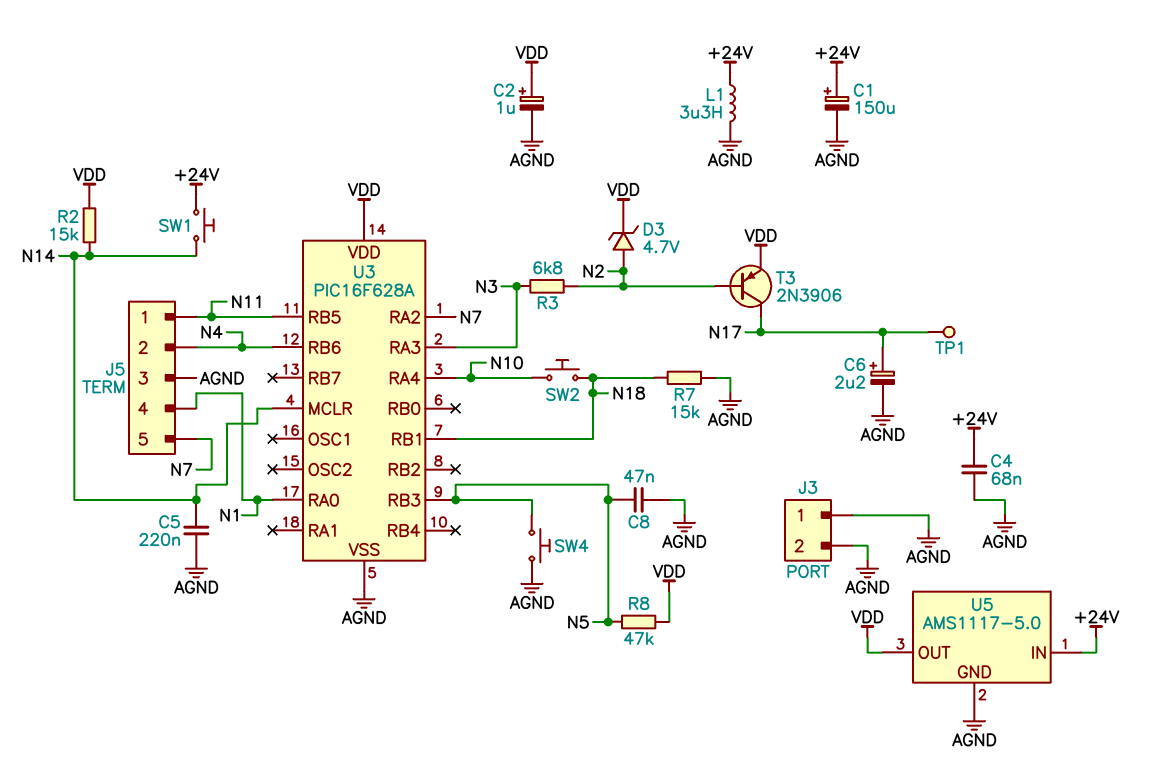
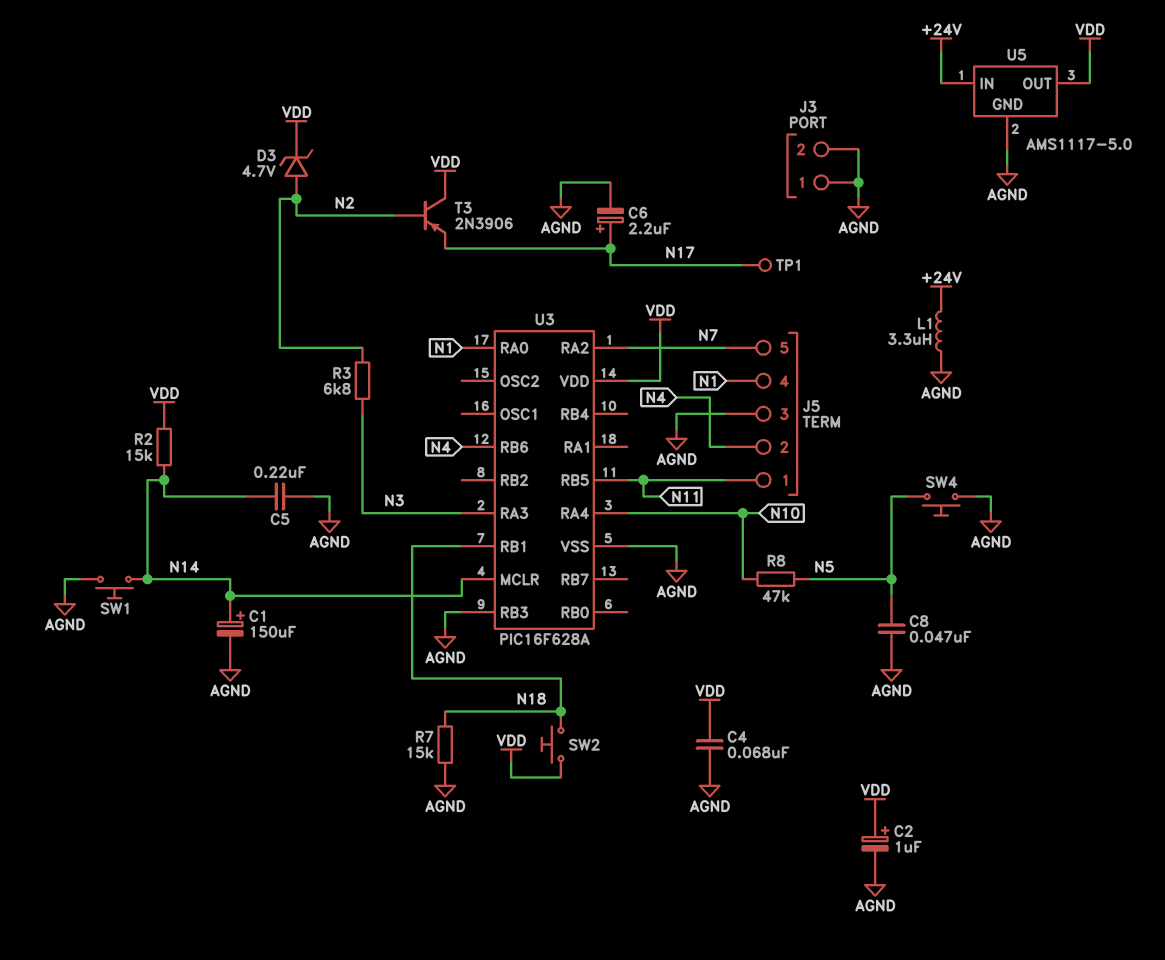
C1: 150uF (plus +24V, minus AGND) -> 150uF (plus N14, minus AGND)
C4: 68nF (+24V, AGND) -> 68nF (AGND, VDD)
R8: 47k (N5, VDD) -> 47k (N5, N10)
SW1: button (+24V, N14) -> button (AGND, N14)
SW2: button (N10, N18) -> button (N18, VDD)
T3: PNP 2N3906 (B N2, C N17, E VDD) -> PNP 2N3906 (B N2, C VDD, E N17)
U3 pin RB3: N5 -> AGND

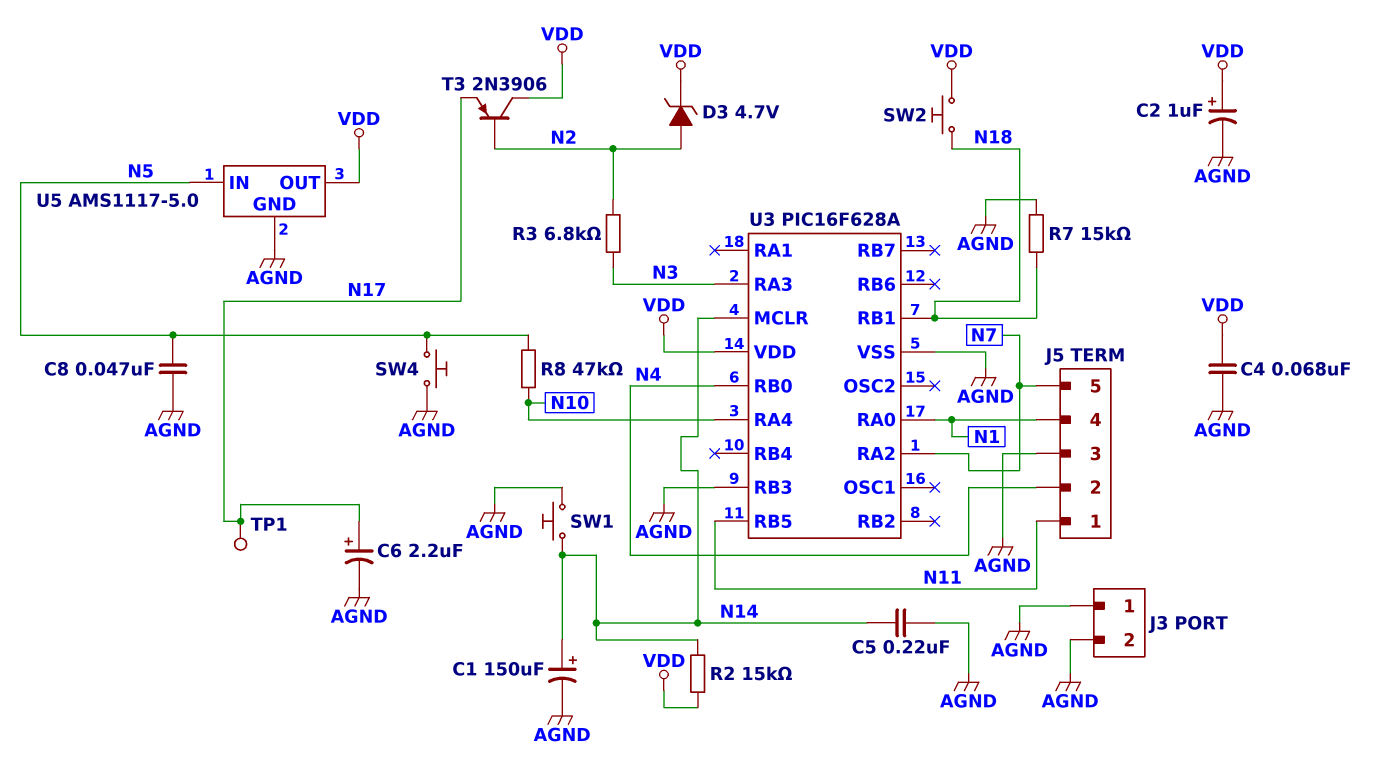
L1: 3.3uH (+24V, AGND) -> none
U3 pin RB0: none -> N4
U3 pin RB6: N4 -> none
U5 pin IN: +24V -> N5

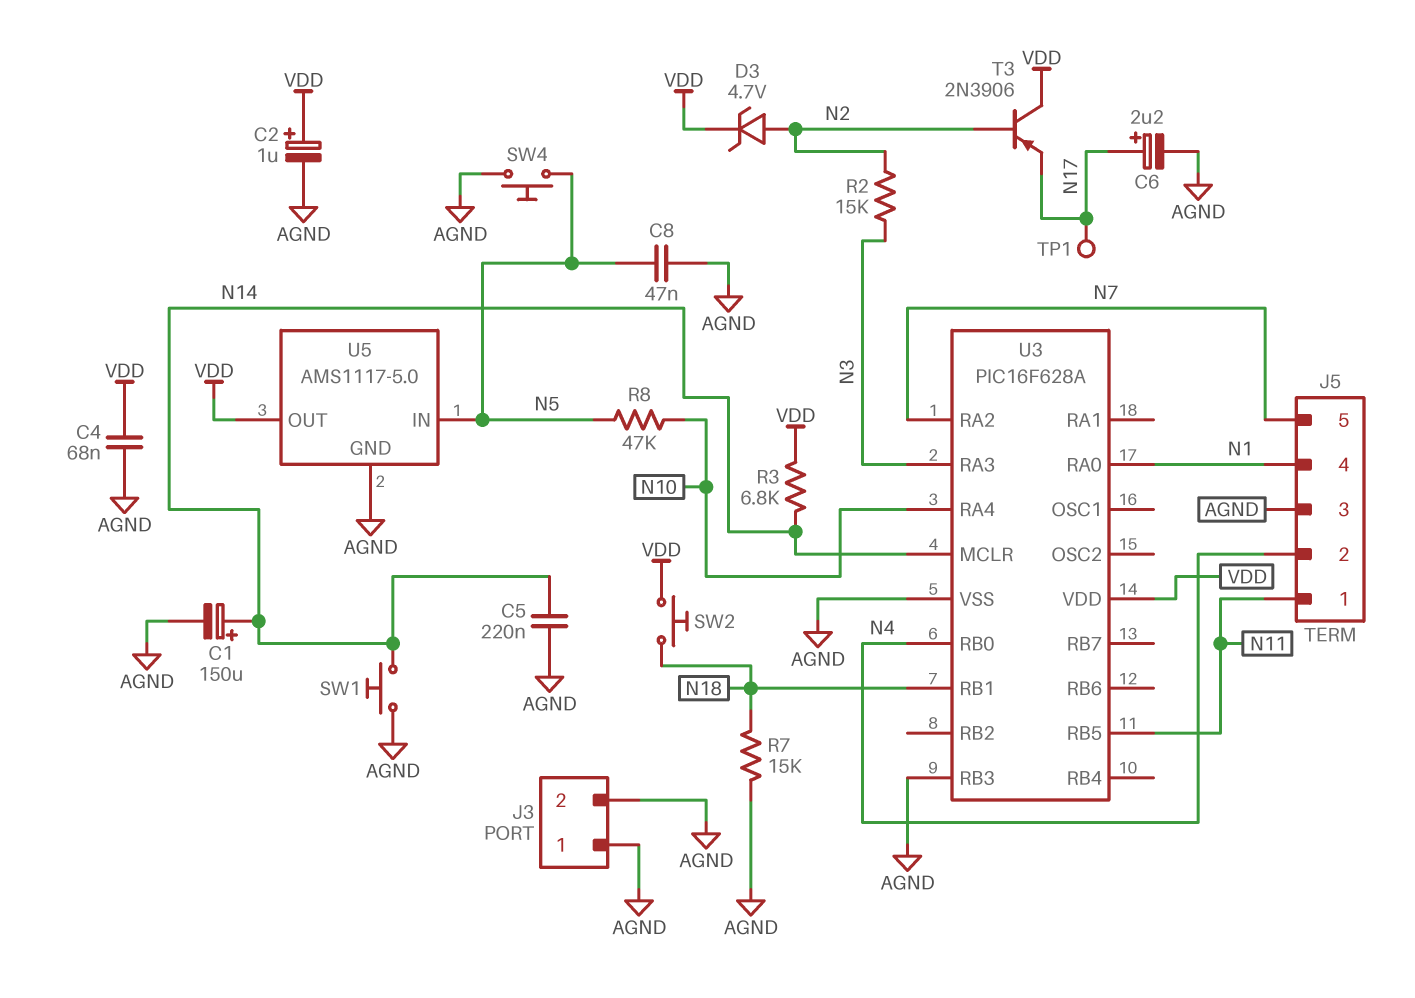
R2: 15k (N14, VDD) -> 15k (N2, N3)
R3: 6.8k (N2, N3) -> 6.8k (N14, VDD)

